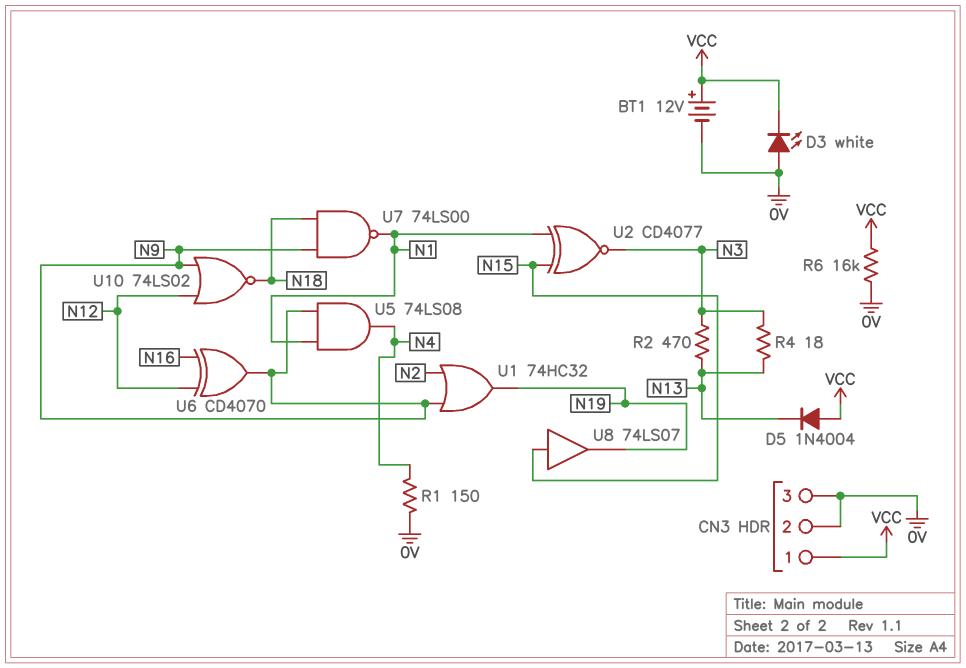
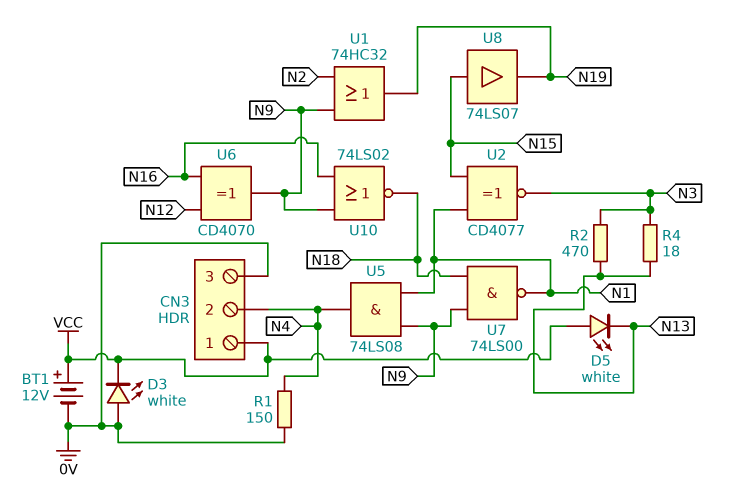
CN3 pin 2: 0V -> N4
D5: diode 1N4004 (A VCC, K N13) -> LED white (A VCC, K N13)
R6: 16k (0V, VCC) -> none
U10: NOR 74LS02 (in N9, in N12, out N18) -> NOR 74LS02 (in N9, in N16, out N18)

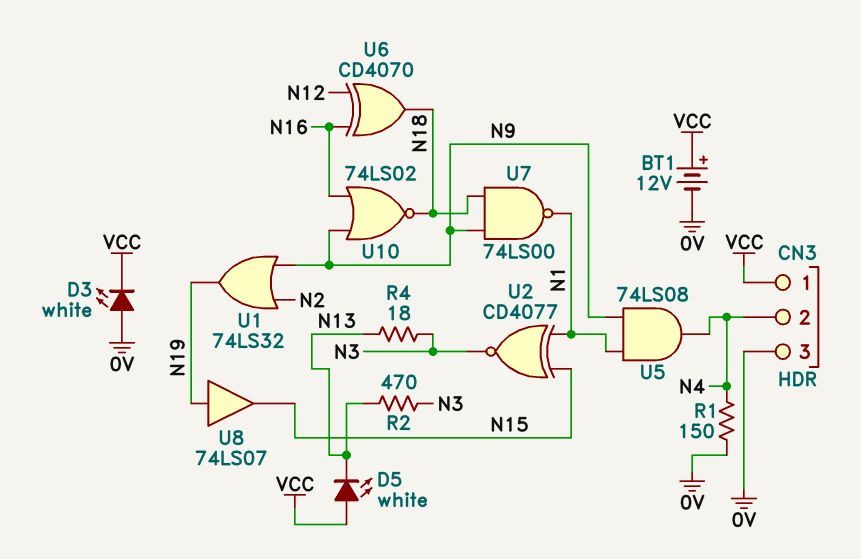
U1: OR 74HC32 (in N2, in N9, out N19) -> OR 74LS32 (in N2, in N9, out N19)
U6: XOR CD4070 (in N12, in N16, out N9) -> XOR CD4070 (in N12, in N16, out N18)
U8: buffer 74LS07 (in N15, out N19) -> buffer 74LS07 (in N19, out N15)

